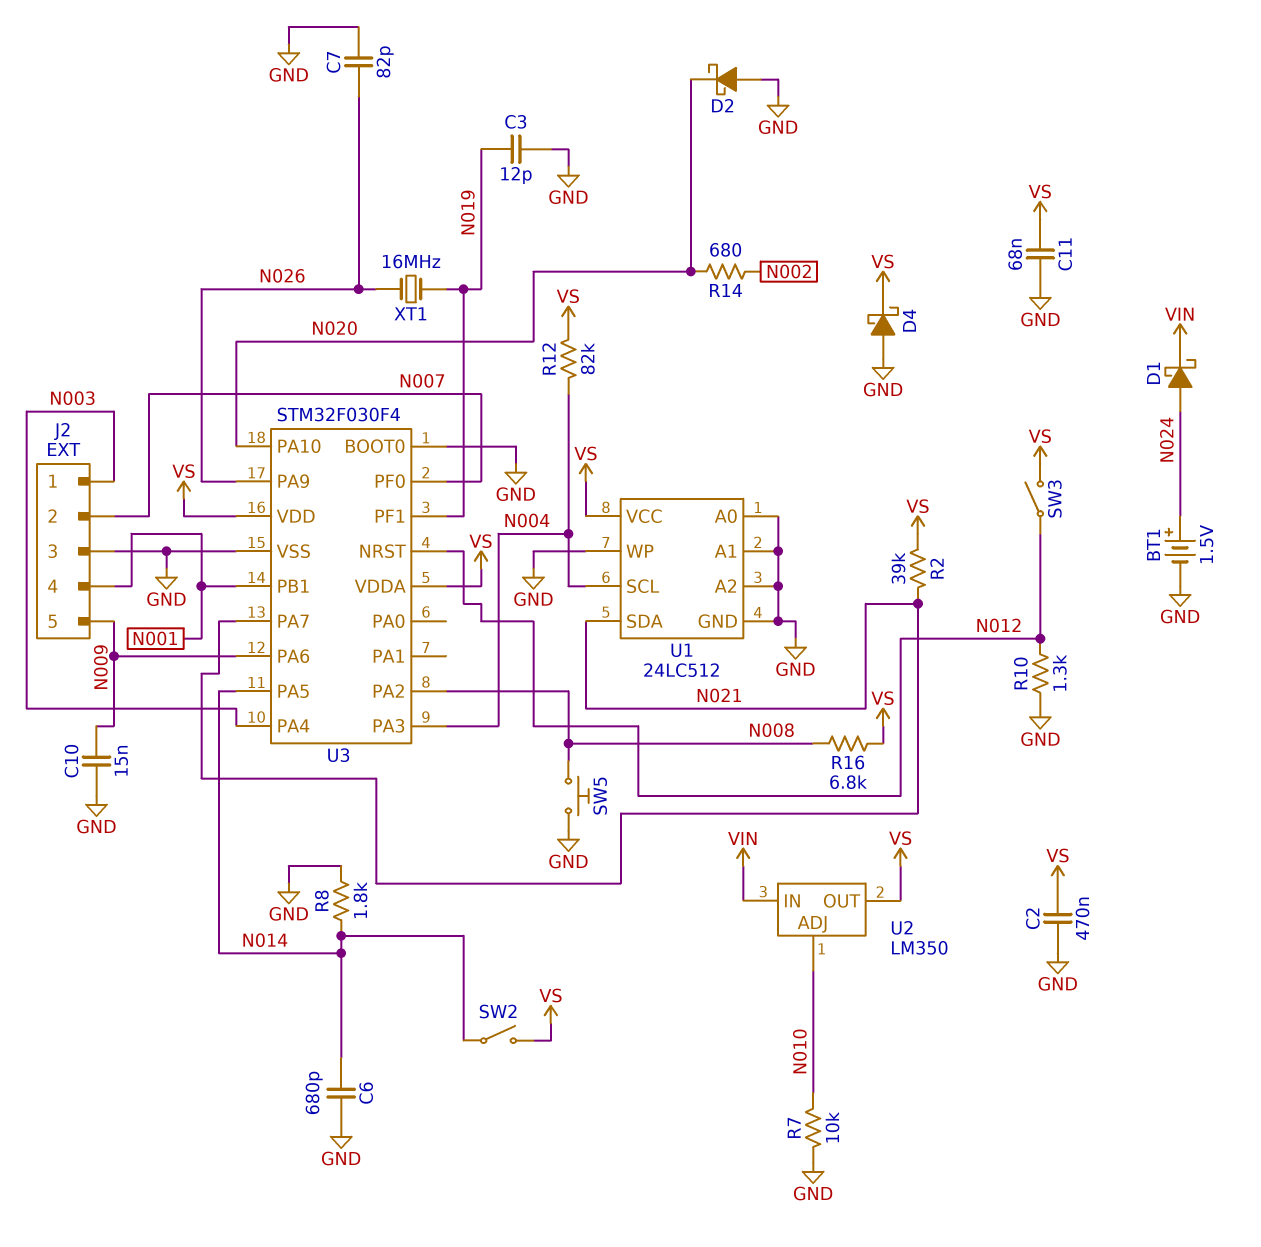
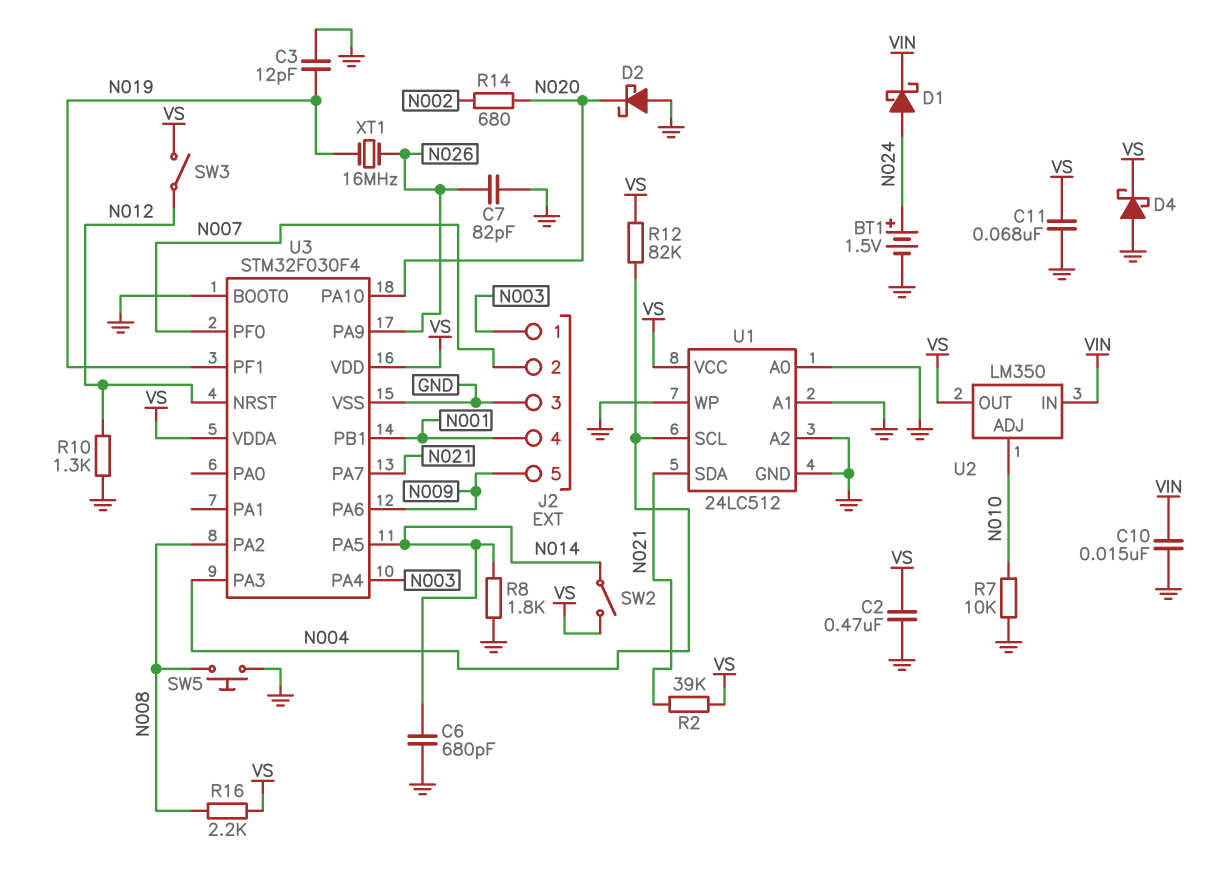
C10: 15nF (GND, N009) -> 15nF (GND, VIN)
R16: 6.8k (N008, VS) -> 2.2k (N008, VS)

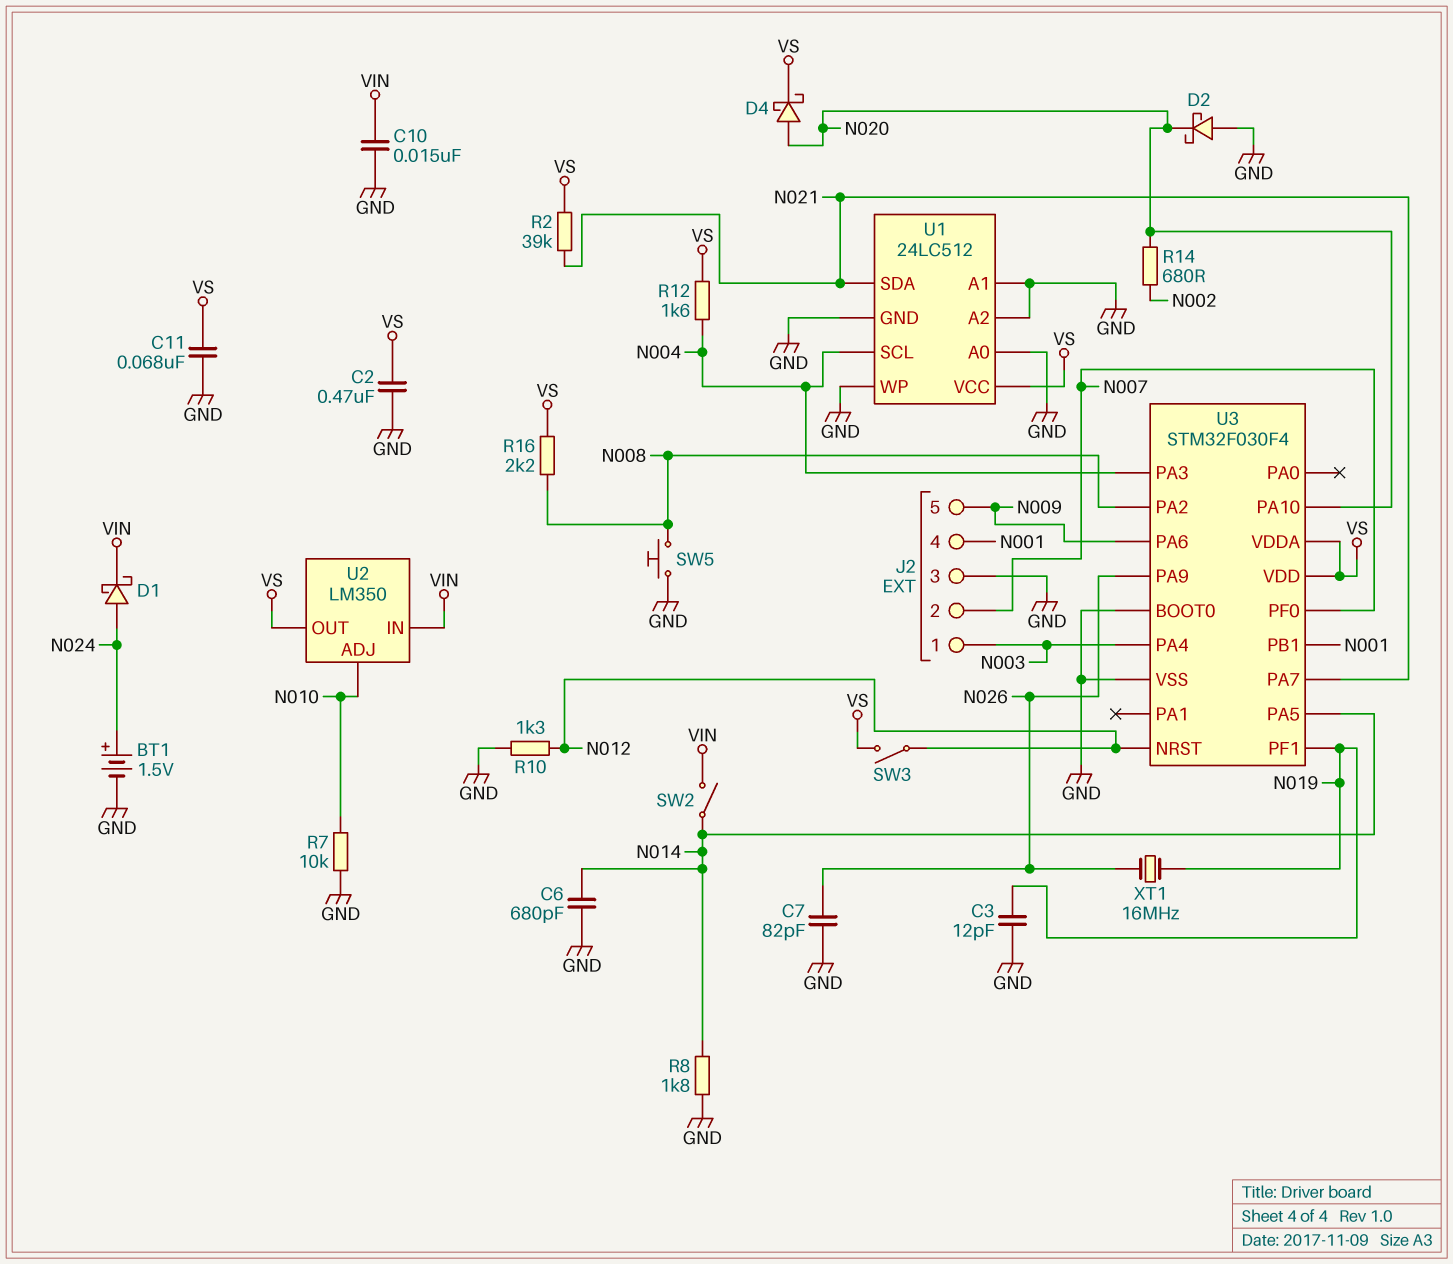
D4: schottky (A GND, K VS) -> schottky (A N020, K VS)
R12: 82k (N004, VS) -> 1.6k (N004, VS)
SW2: switch (N014, VS) -> switch (N014, VIN)

